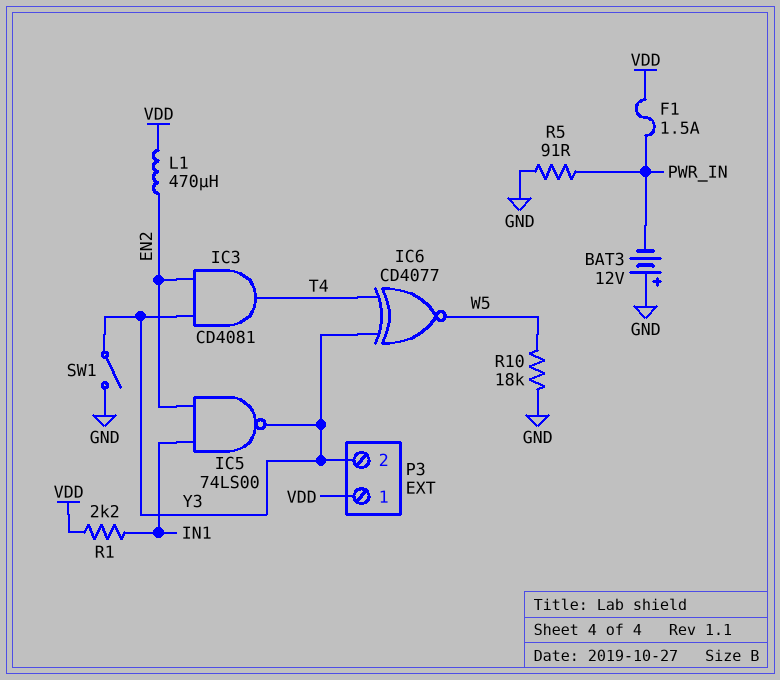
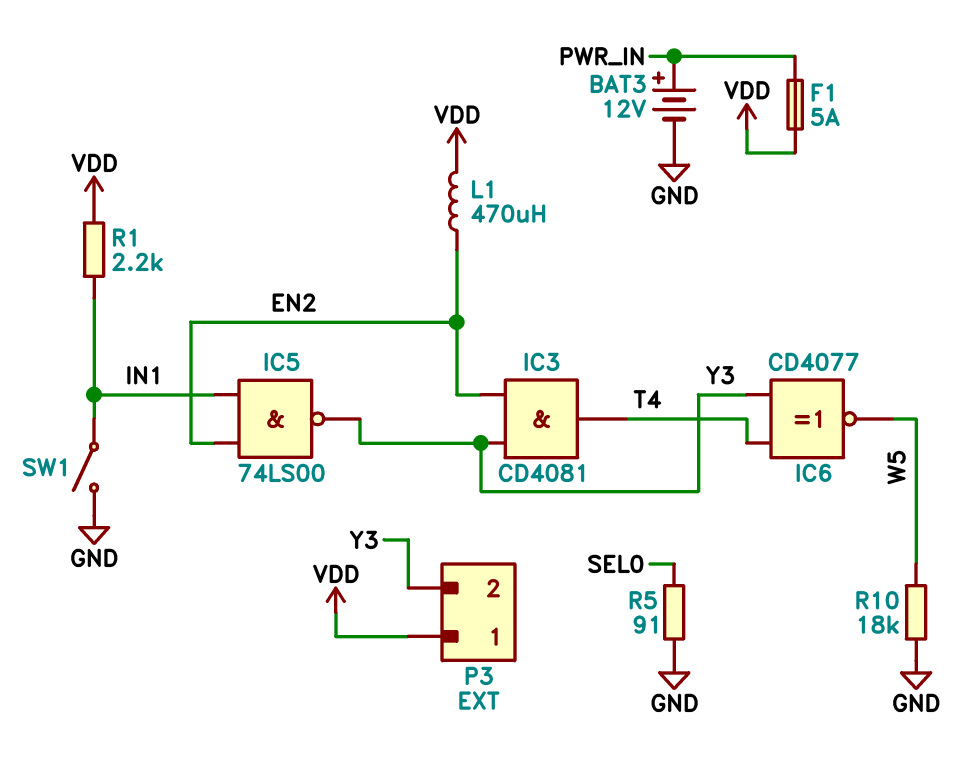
BAT3: 12V (plus GND, minus PWR_IN) -> 12V (plus PWR_IN, minus GND)
F1: 1.5A (PWR_IN, VDD) -> 5A (PWR_IN, VDD)
R5: 91 (GND, PWR_IN) -> 91 (GND, SEL0)
SW1: switch (GND, Y3) -> switch (GND, IN1)

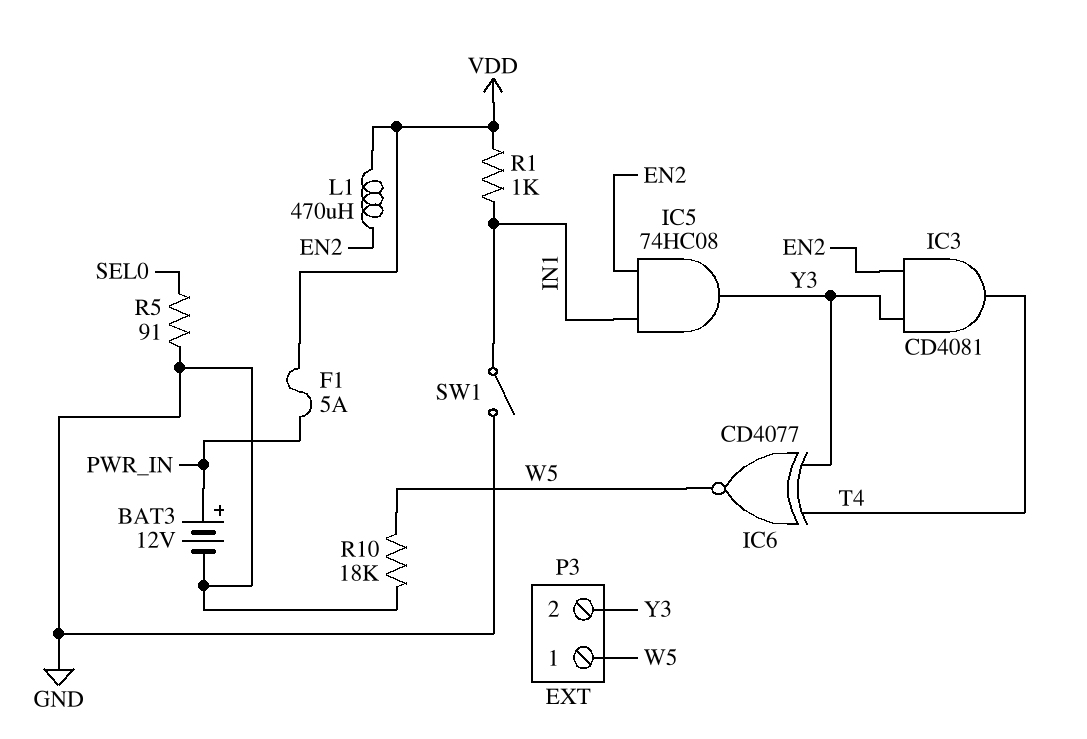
IC5: NAND 74LS00 (in EN2, in IN1, out Y3) -> AND 74HC08 (in EN2, in IN1, out Y3)
P3 pin 1: VDD -> W5
R1: 2.2k (IN1, VDD) -> 1k (IN1, VDD)

